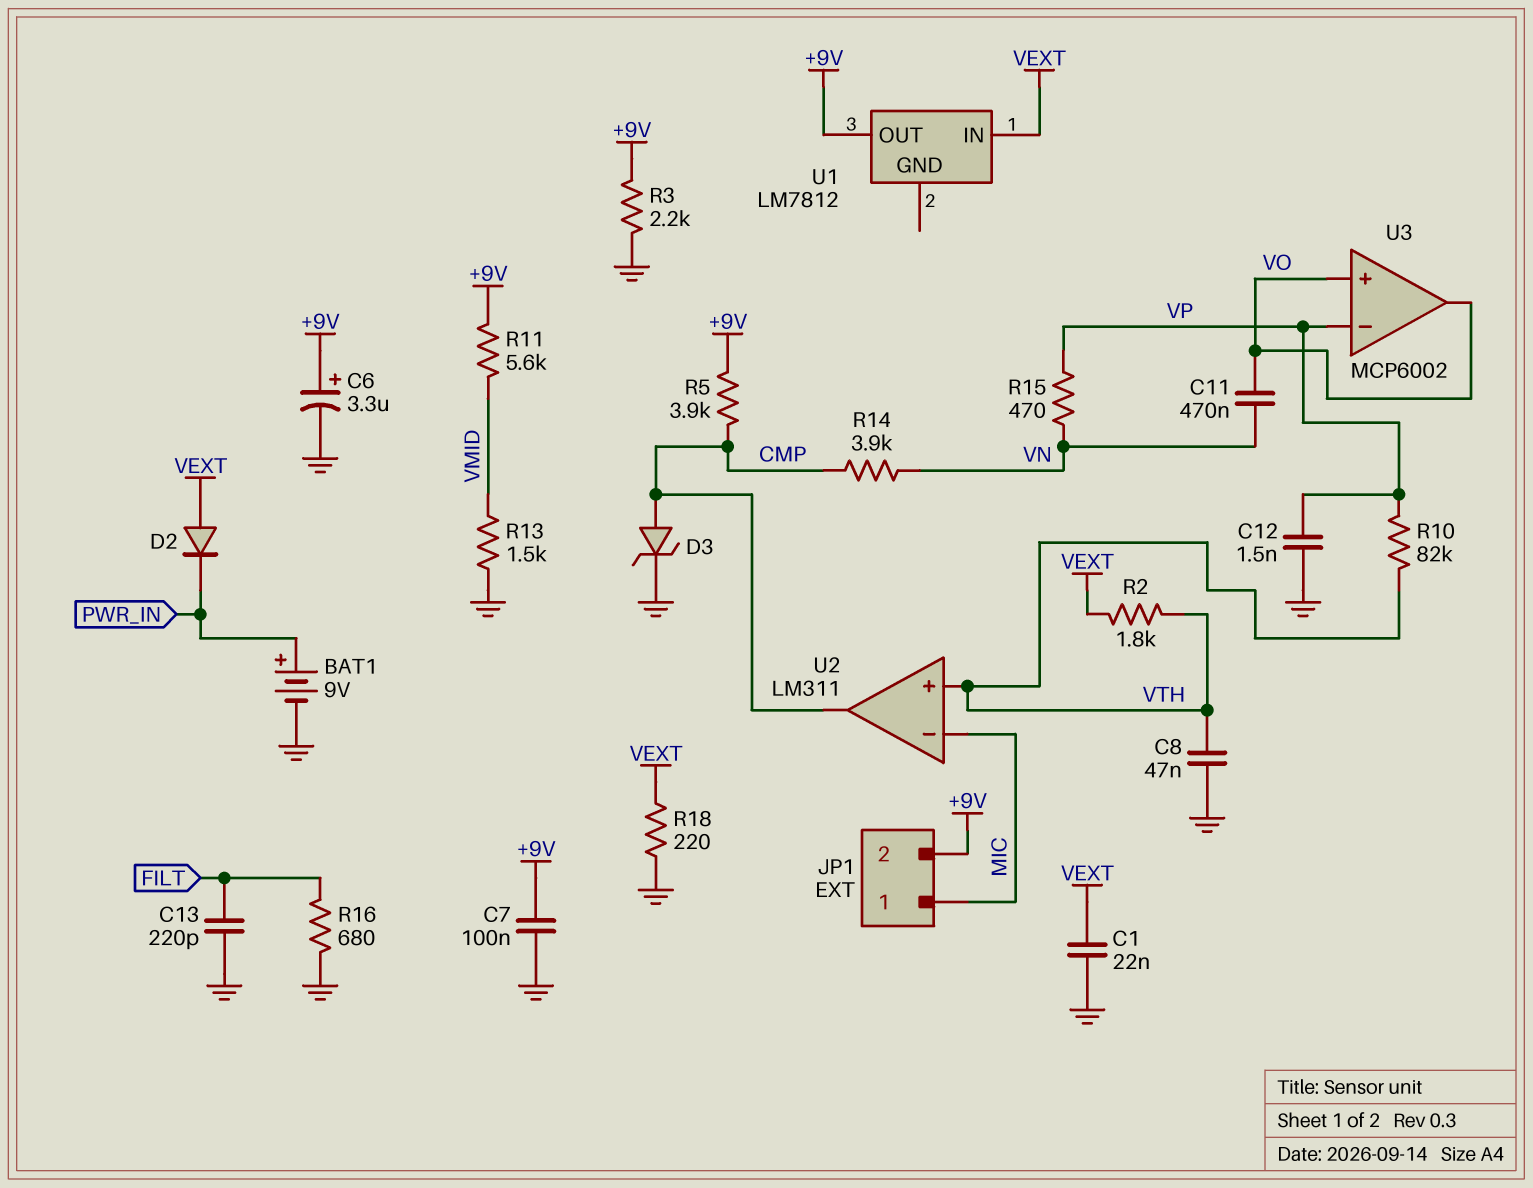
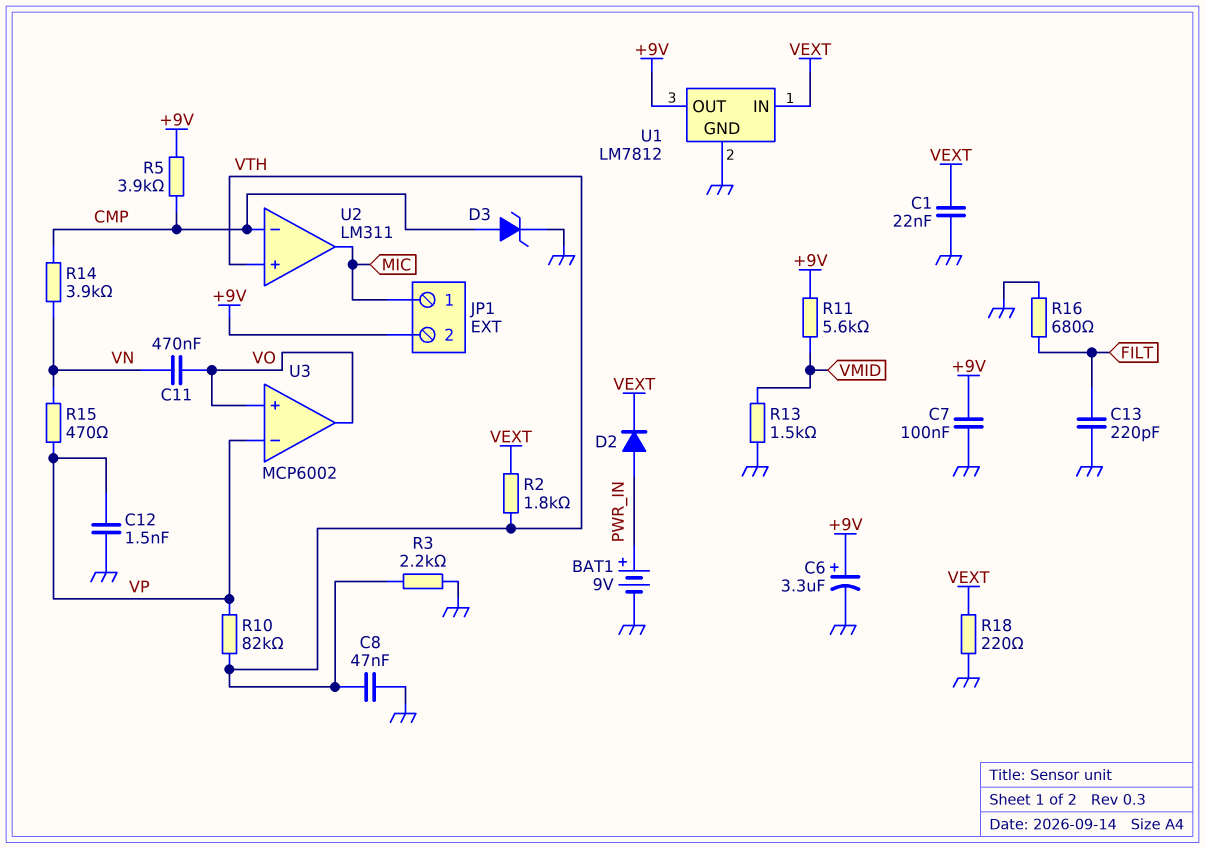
D2: diode (A VEXT, K PWR_IN) -> diode (A PWR_IN, K VEXT)
R3: 2.2k (+9V, GND) -> 2.2k (GND, VTH)
U1 pin GND: none -> GND
U2 pin in-: MIC -> CMP
U2 pin out: CMP -> MIC

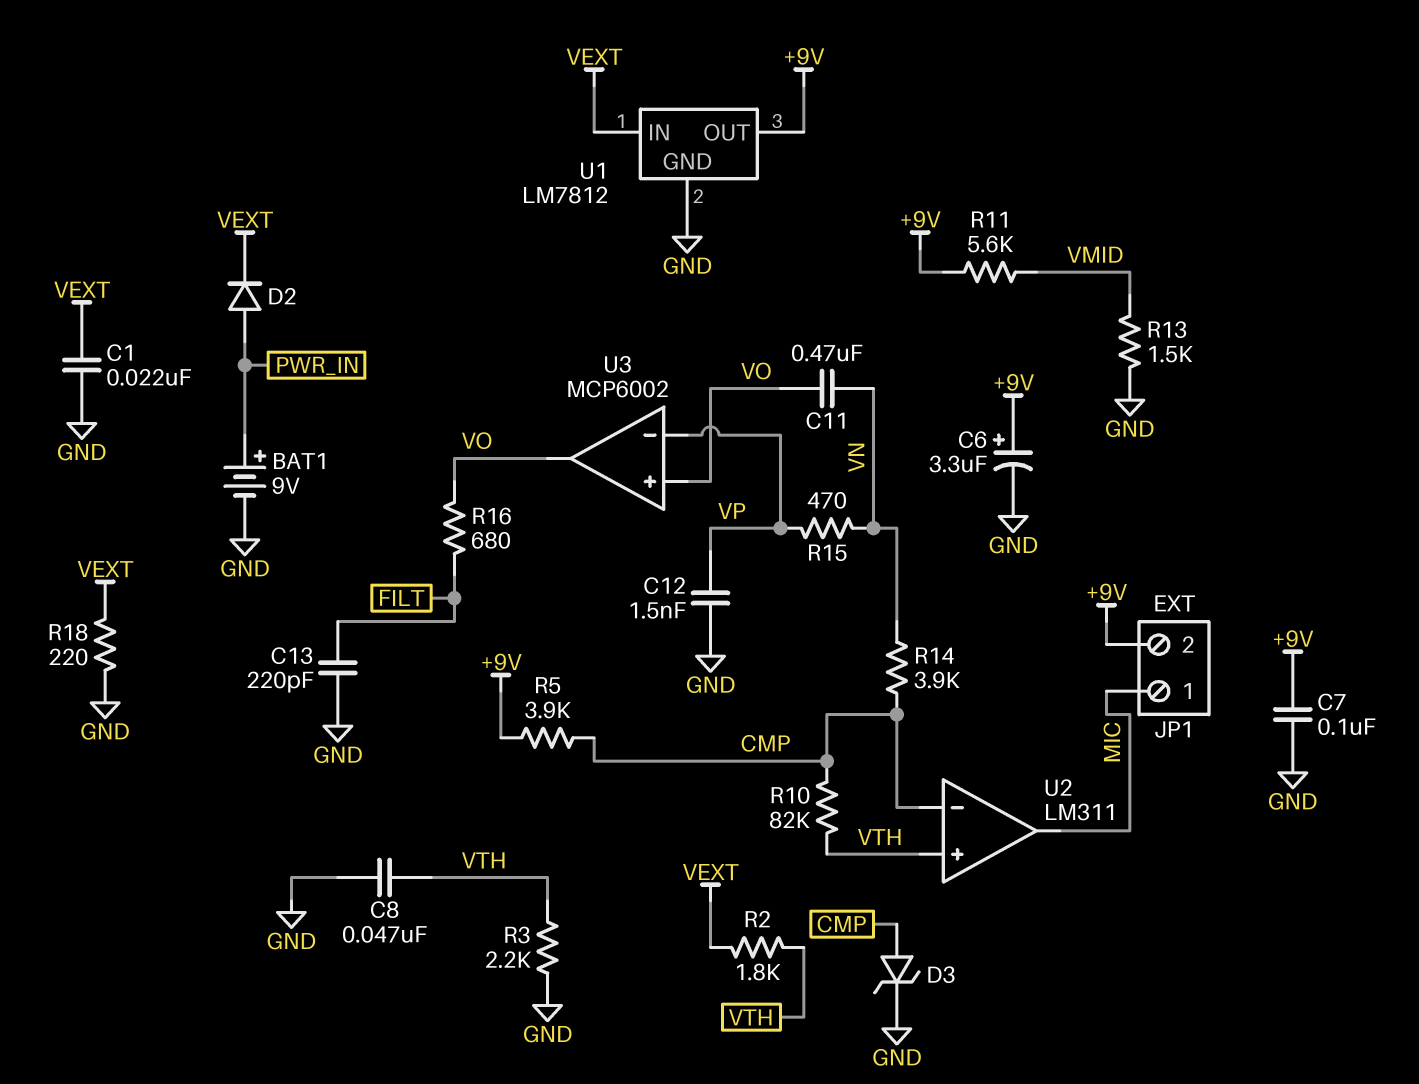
R10: 82k (VP, VTH) -> 82k (CMP, VTH)
R16: 680 (FILT, GND) -> 680 (FILT, VO)

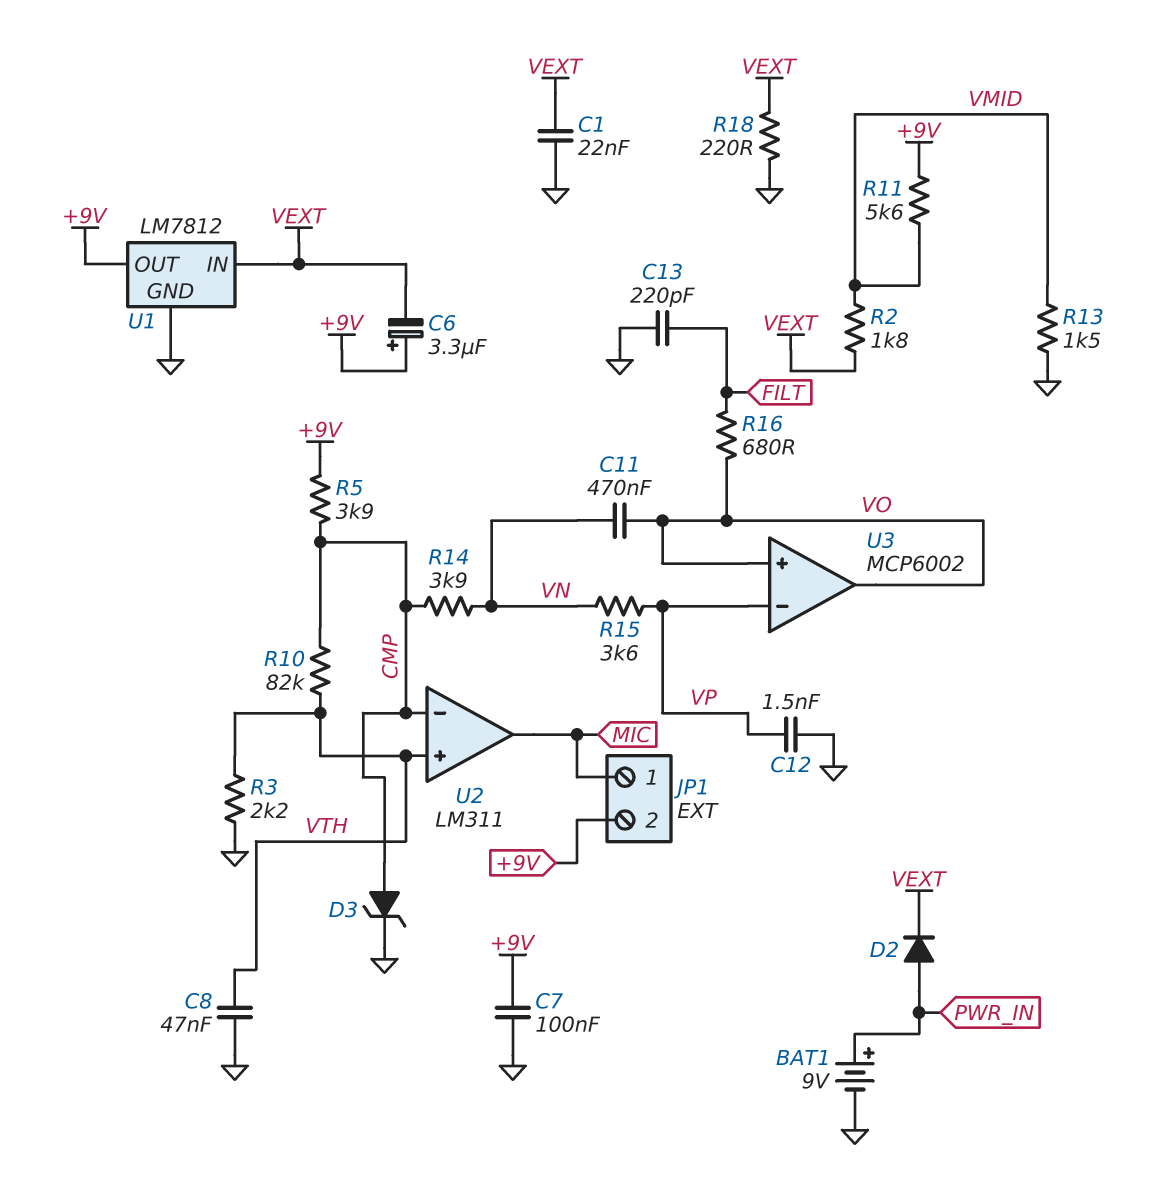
C6: 3.3uF (plus +9V, minus GND) -> 3.3uF (plus +9V, minus VEXT)
R2: 1.8k (VEXT, VTH) -> 1.8k (VEXT, VMID)
R15: 470 (VN, VP) -> 3.6k (VN, VP)

